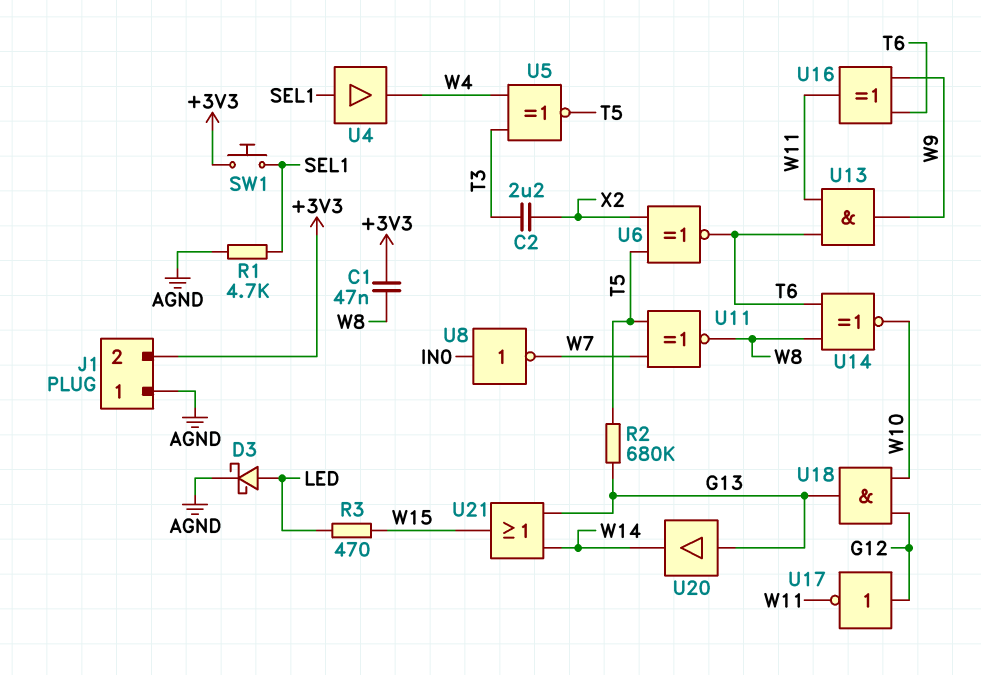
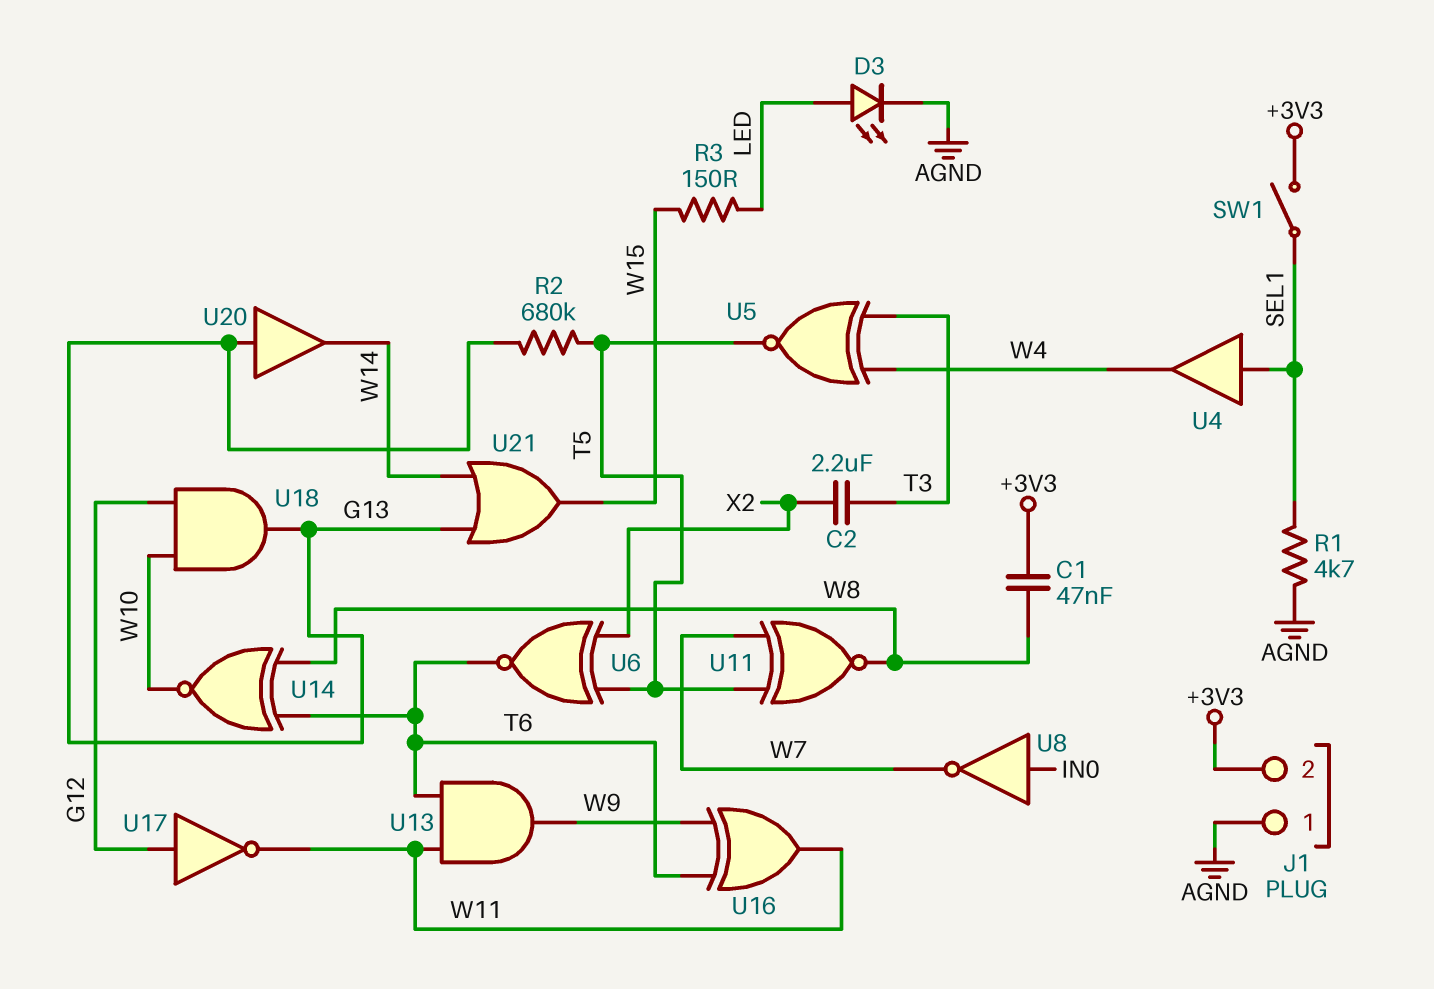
D3: schottky (A LED, K AGND) -> LED (A LED, K AGND)
R3: 470 (LED, W15) -> 150 (LED, W15)
SW1: button (+3V3, SEL1) -> switch (+3V3, SEL1)

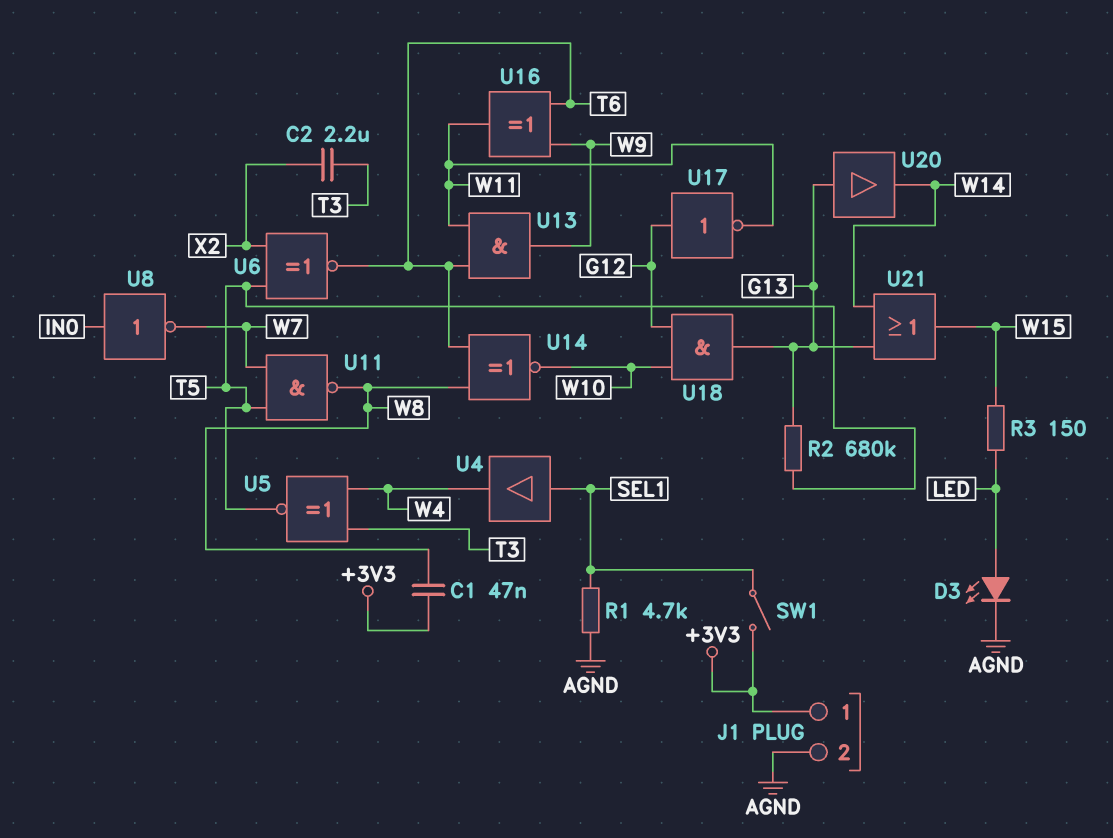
J1 pin 1: AGND -> +3V3
J1 pin 2: +3V3 -> AGND
U11: XNOR (in T5, in W7, out W8) -> NAND (in T5, in W7, out W8)

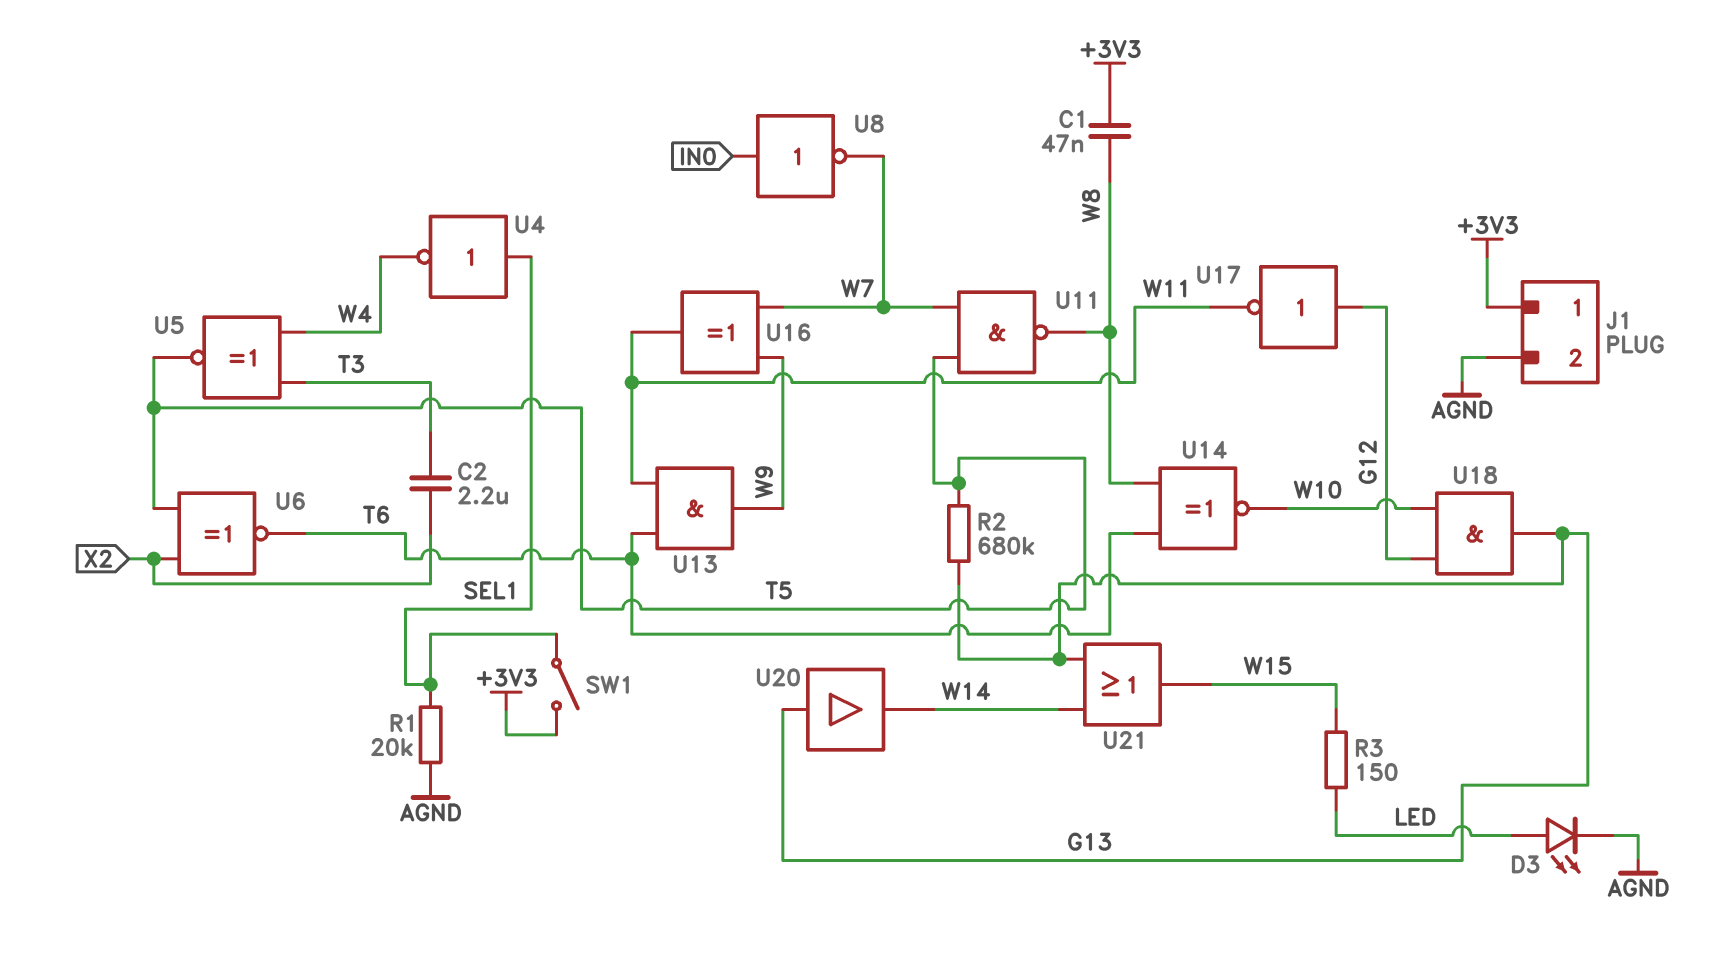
R1: 4.7k (AGND, SEL1) -> 20k (AGND, SEL1)
U4: buffer (in SEL1, out W4) -> NOT (in SEL1, out W4)
U16: XOR (in T6, in W9, out W11) -> XOR (in W7, in W9, out W11)

